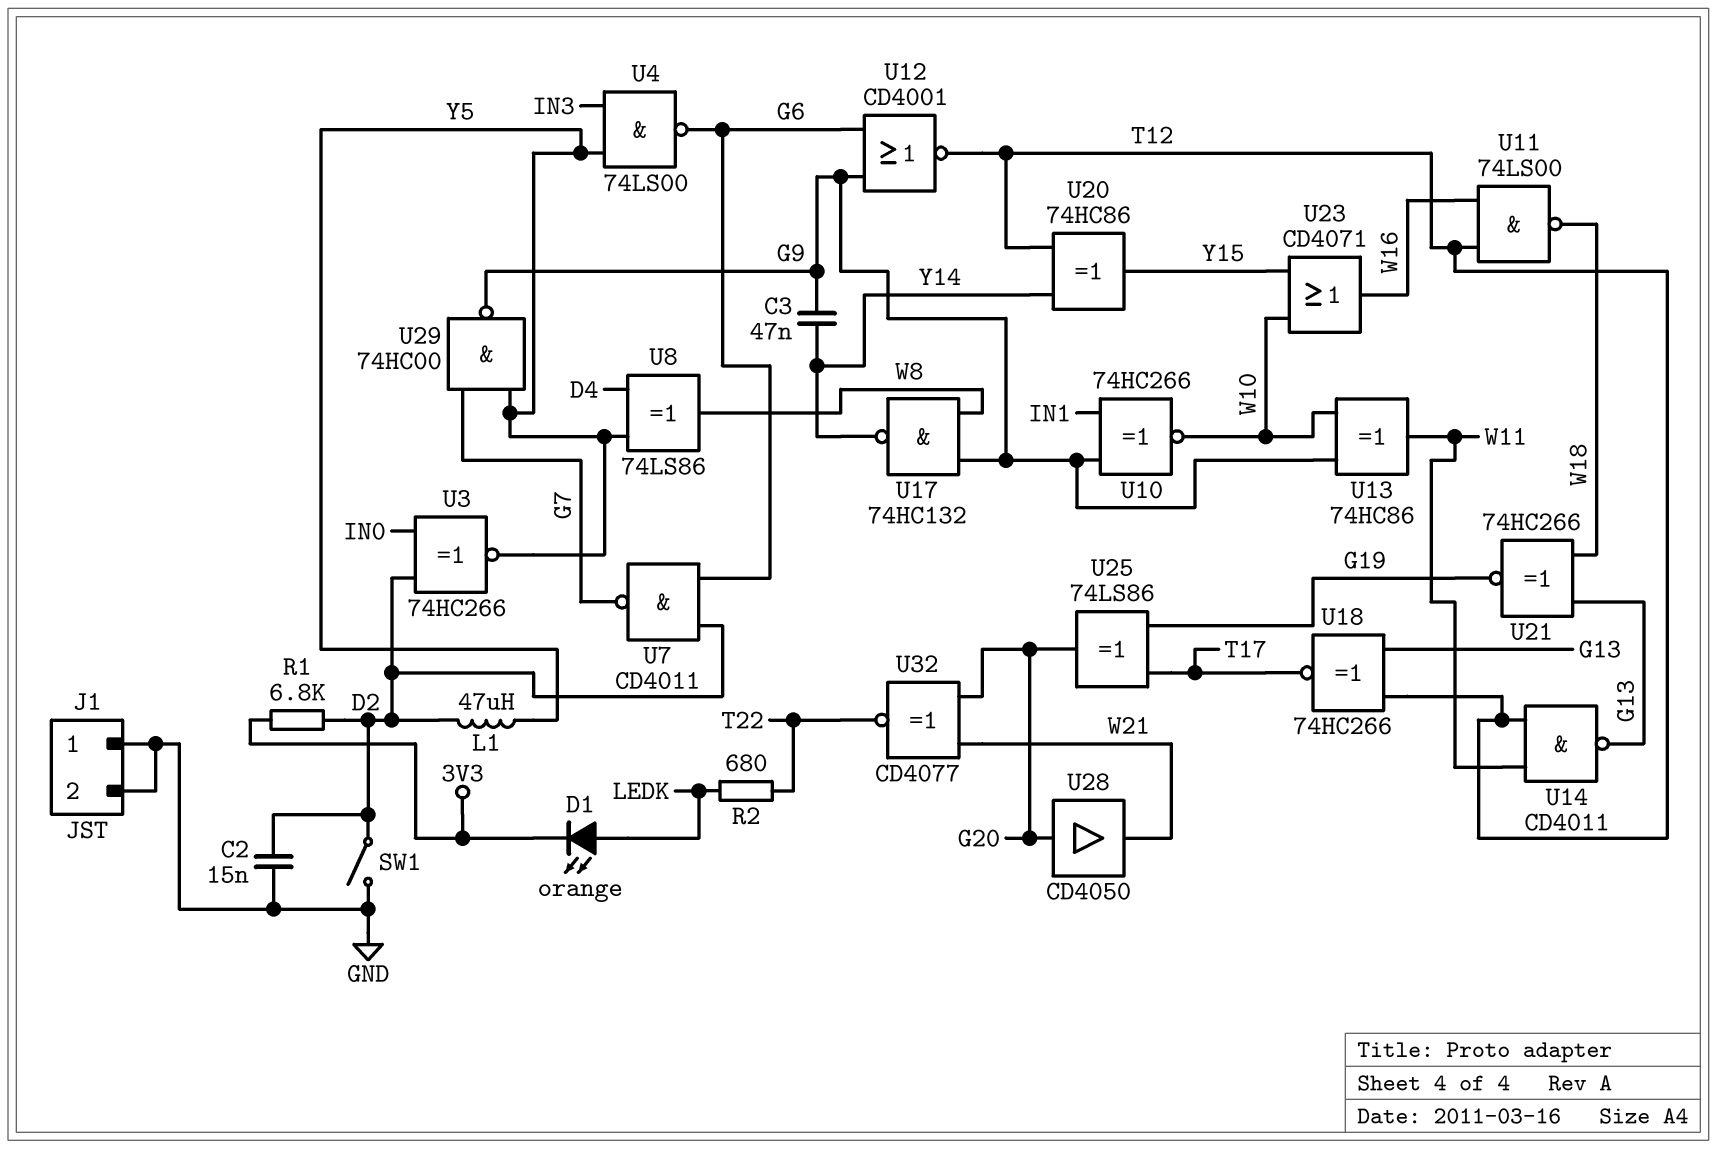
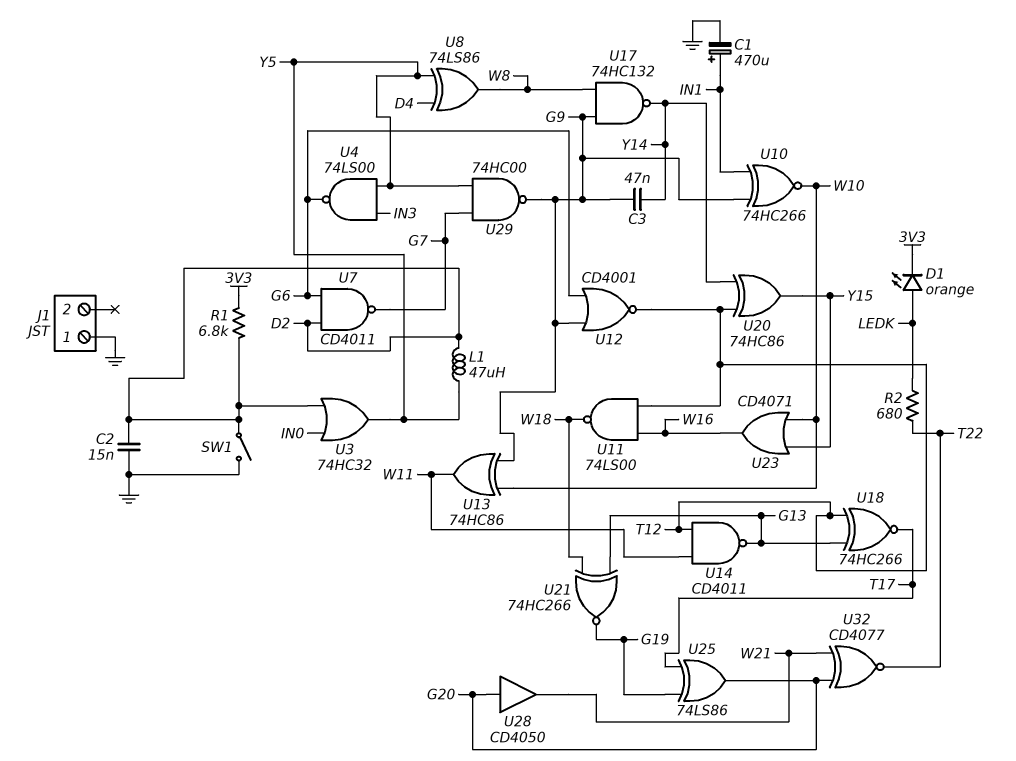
C1: none -> 470uF (plus IN1, minus GND)
J1 pin 2: GND -> none
U3: XNOR 74HC266 (in D2, in IN0, out Y5) -> OR 74HC32 (in D2, in IN0, out Y5)

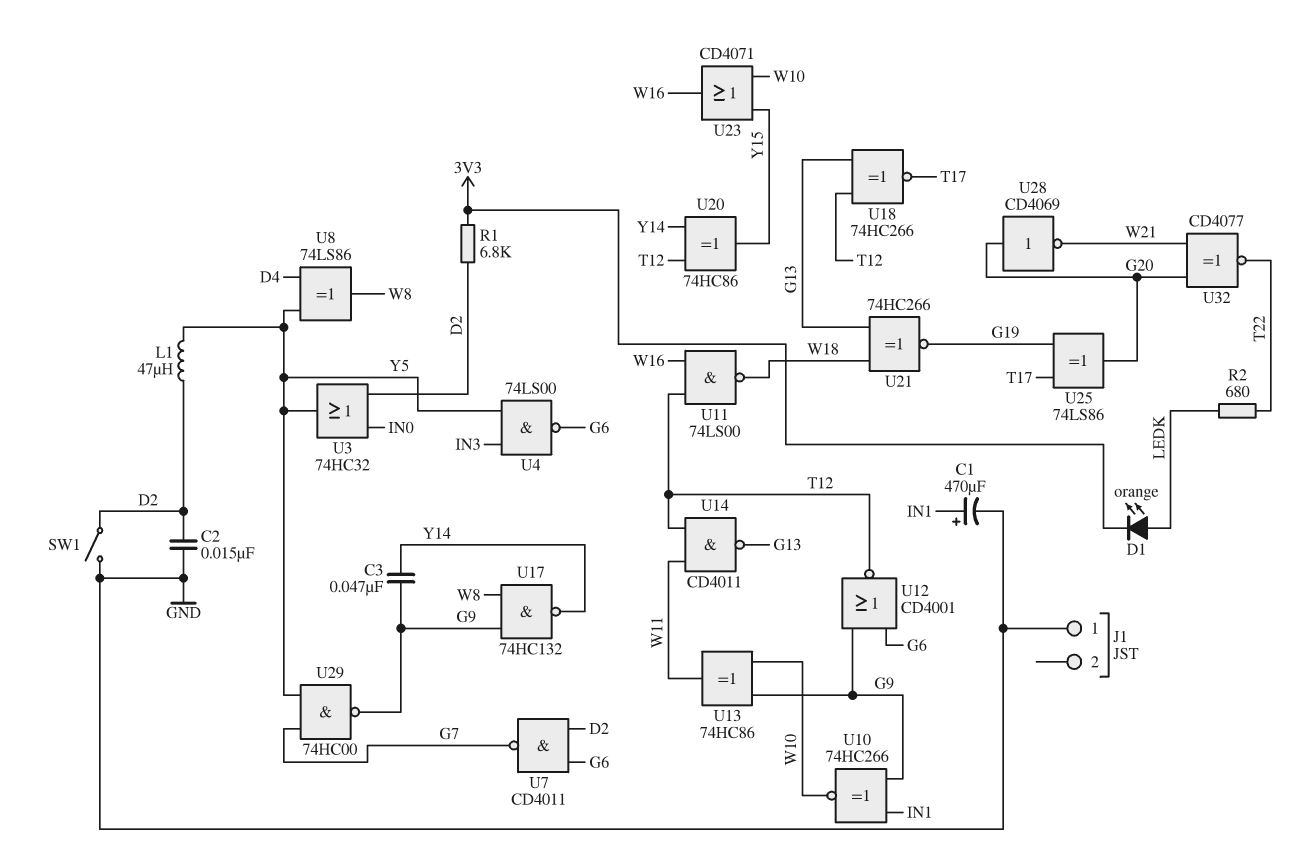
U28: buffer CD4050 (in G20, out W21) -> NOT CD4069 (in G20, out W21)

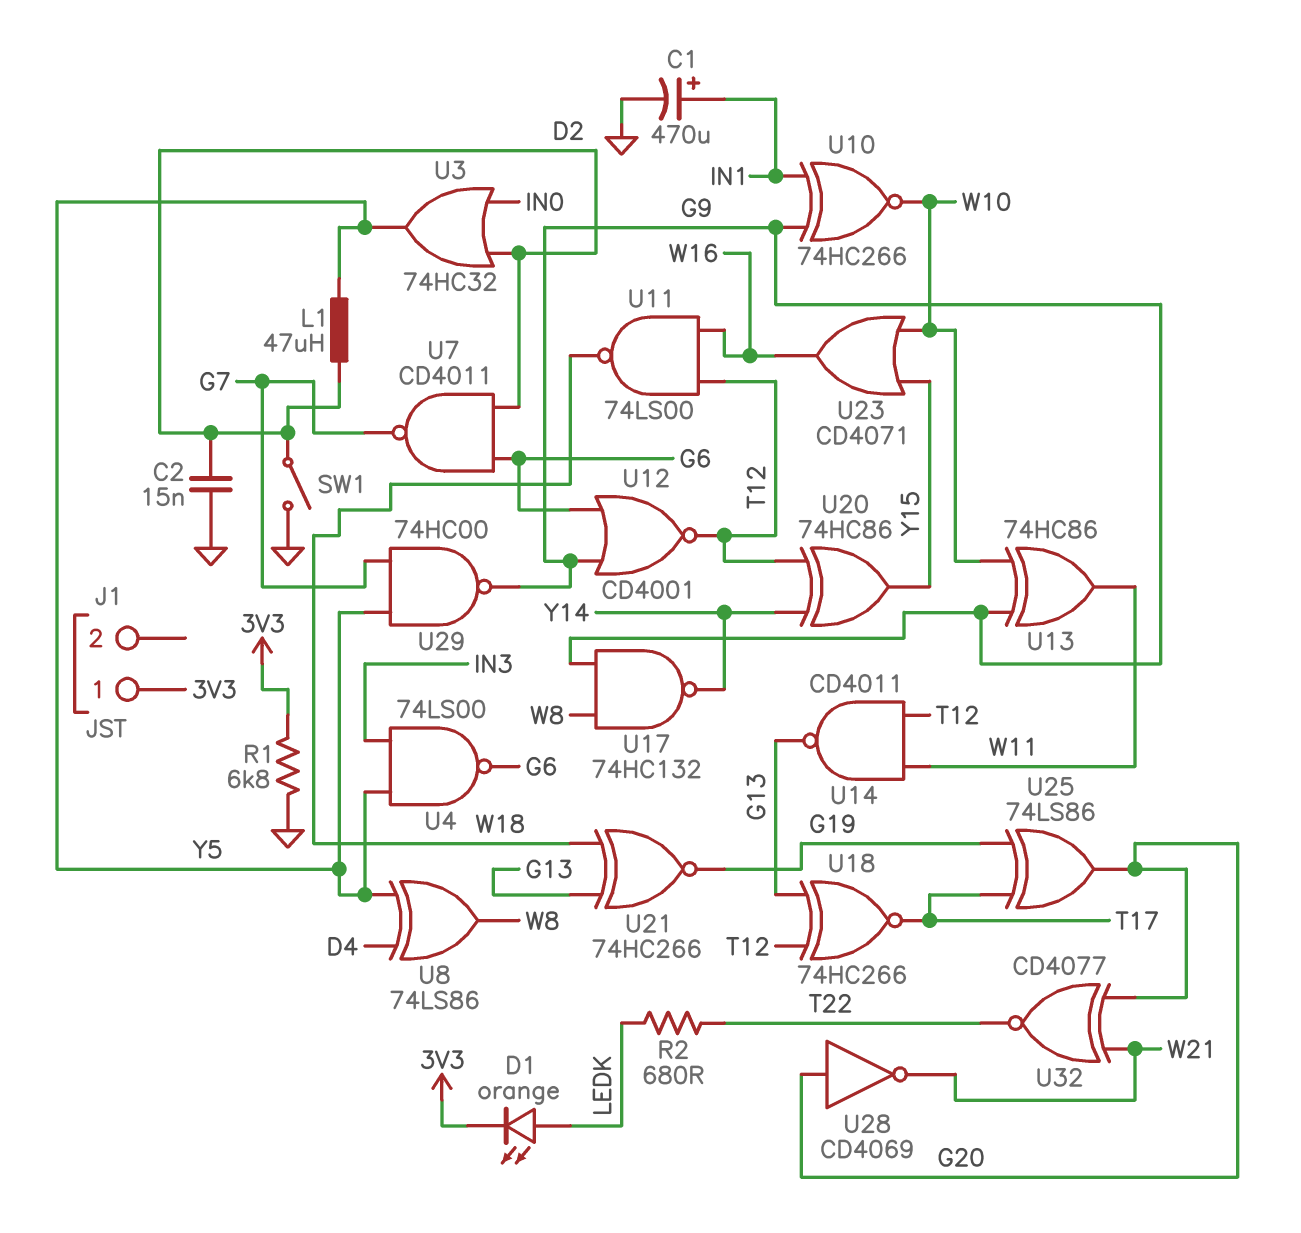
C3: 47nF (G9, Y14) -> none
J1 pin 1: GND -> 3V3
R1: 6.8k (3V3, D2) -> 6.8k (3V3, GND)

